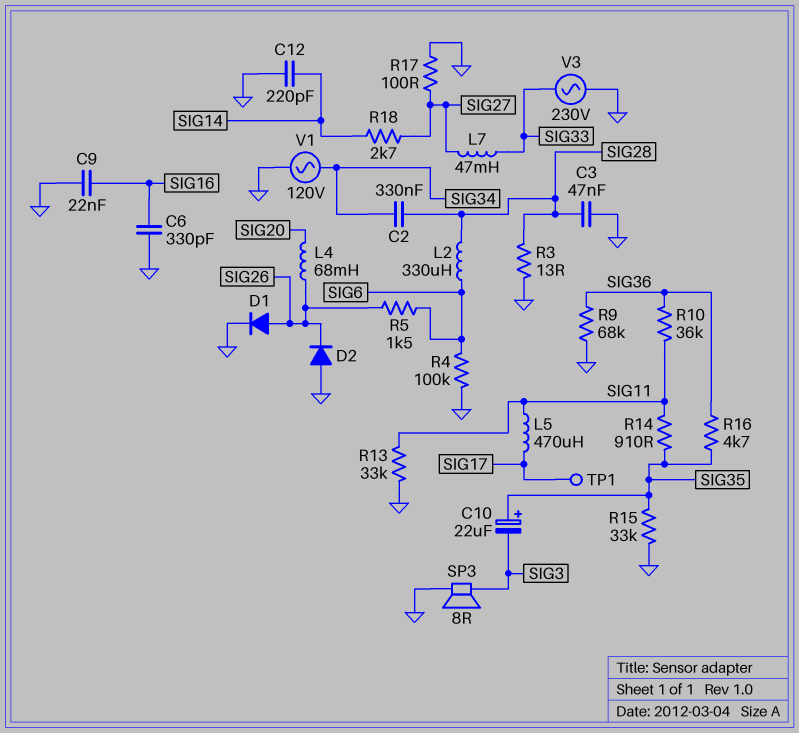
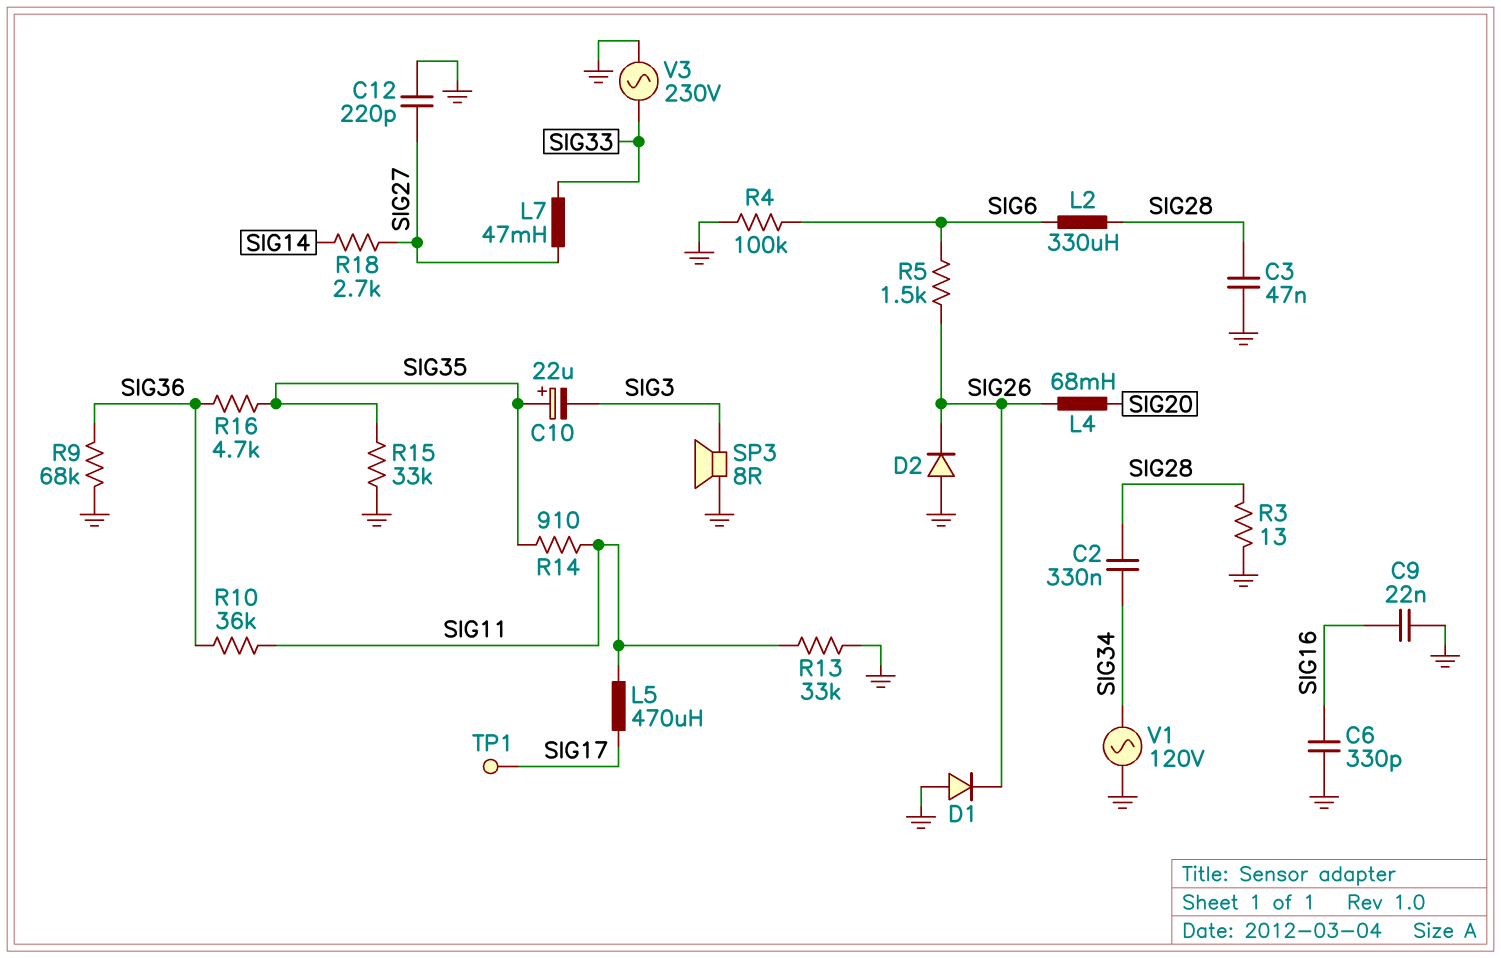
C12: 220pF (GND, SIG14) -> 220pF (GND, SIG27)
D1: diode (A SIG26, K GND) -> diode (A GND, K SIG26)
R17: 100 (GND, SIG27) -> none

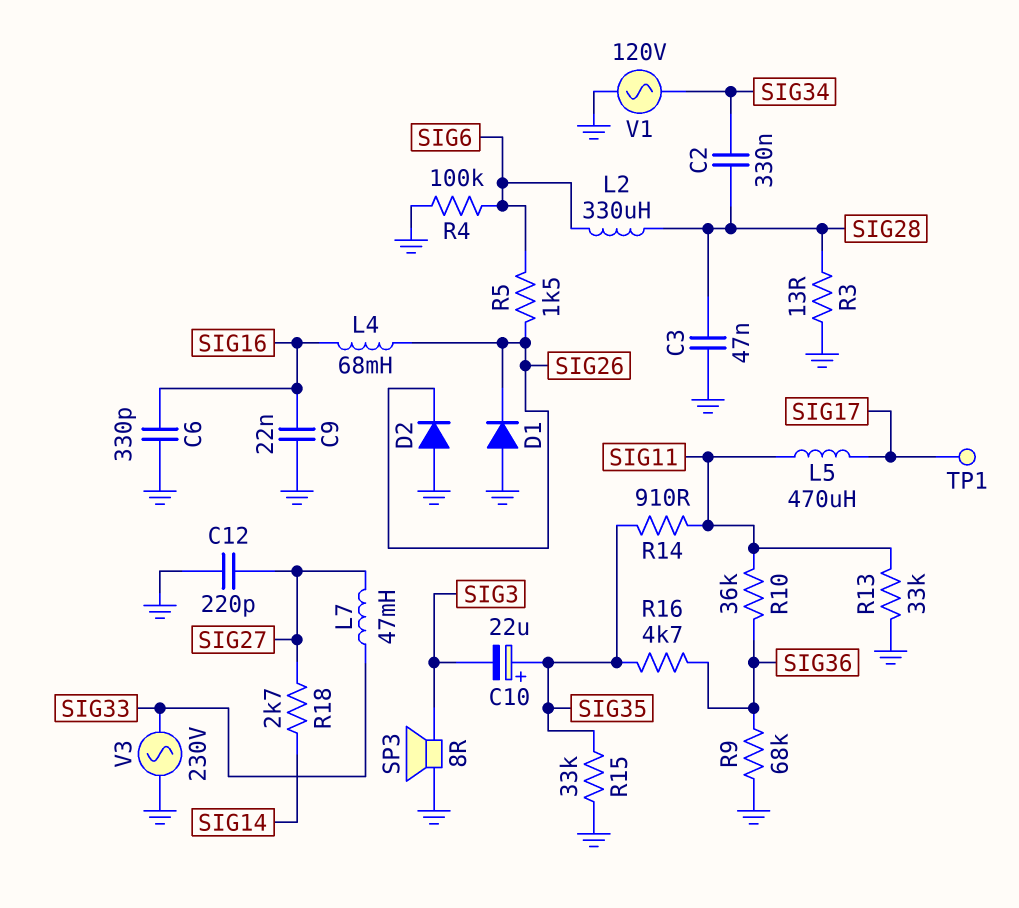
L4: 68mH (SIG20, SIG26) -> 68mH (SIG16, SIG26)

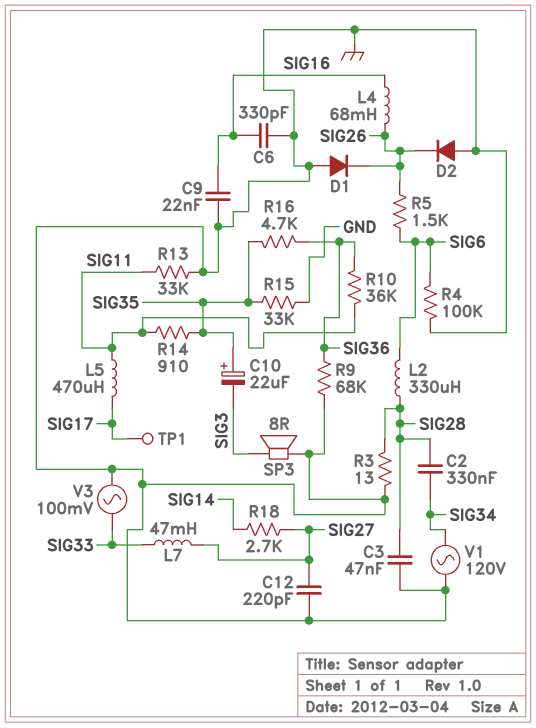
V3: AC 230V (GND, SIG33) -> AC 100mV (GND, SIG33)

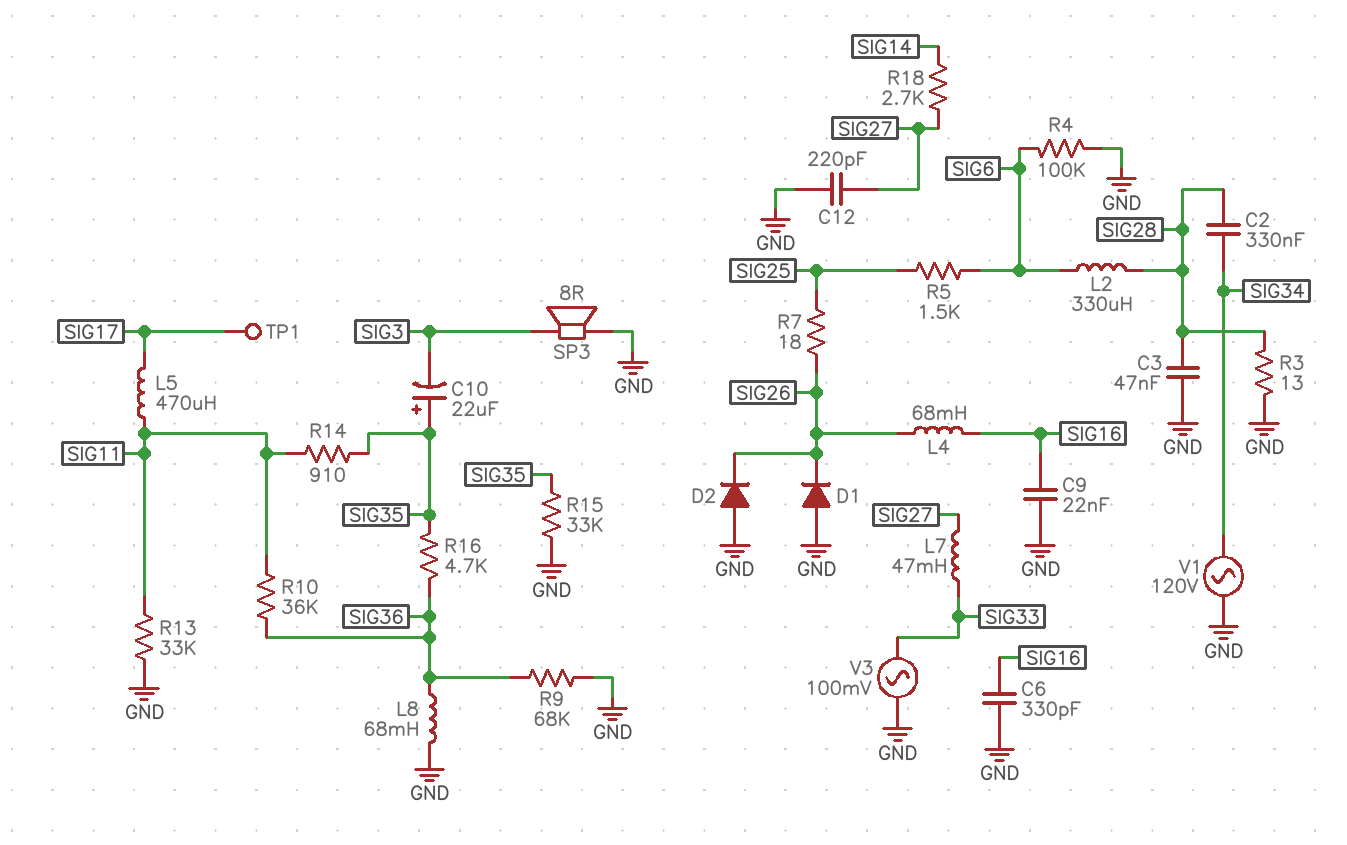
L8: none -> 68mH (GND, SIG36)
R5: 1.5k (SIG6, SIG26) -> 1.5k (SIG6, SIG25)
R7: none -> 18 (SIG25, SIG26)

